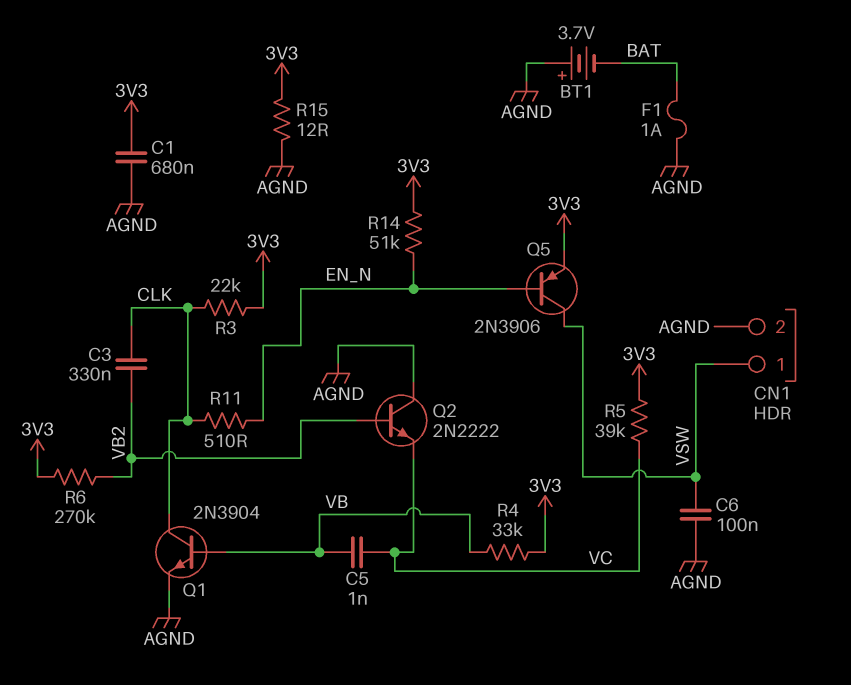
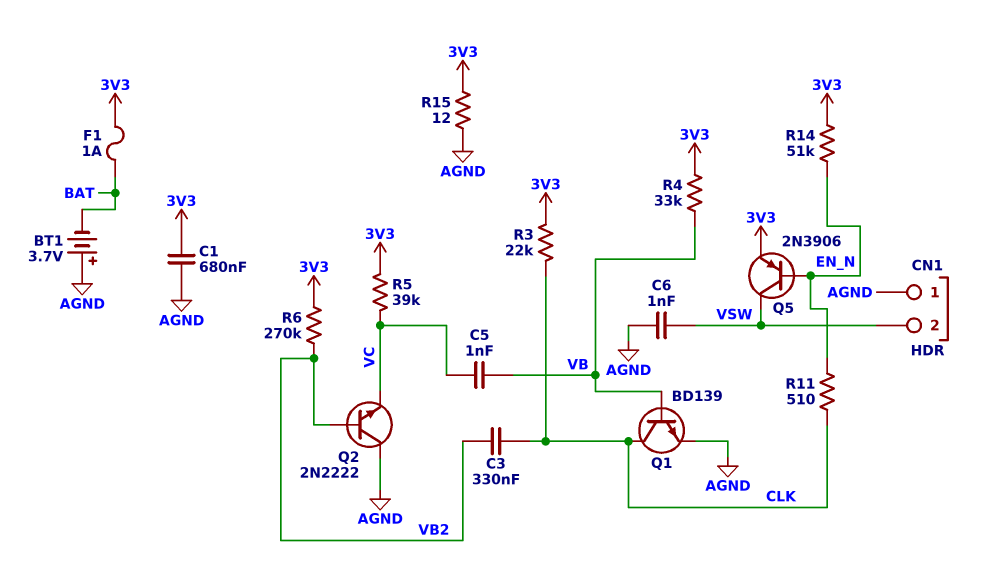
C6: 100nF (AGND, VSW) -> 1nF (AGND, VSW)
CN1 pin 1: VSW -> AGND
CN1 pin 2: AGND -> VSW
F1: 1A (AGND, BAT) -> 1A (3V3, BAT)
Q1: NPN 2N3904 (B VB, C CLK, E AGND) -> NPN BD139 (B VB, C CLK, E AGND)

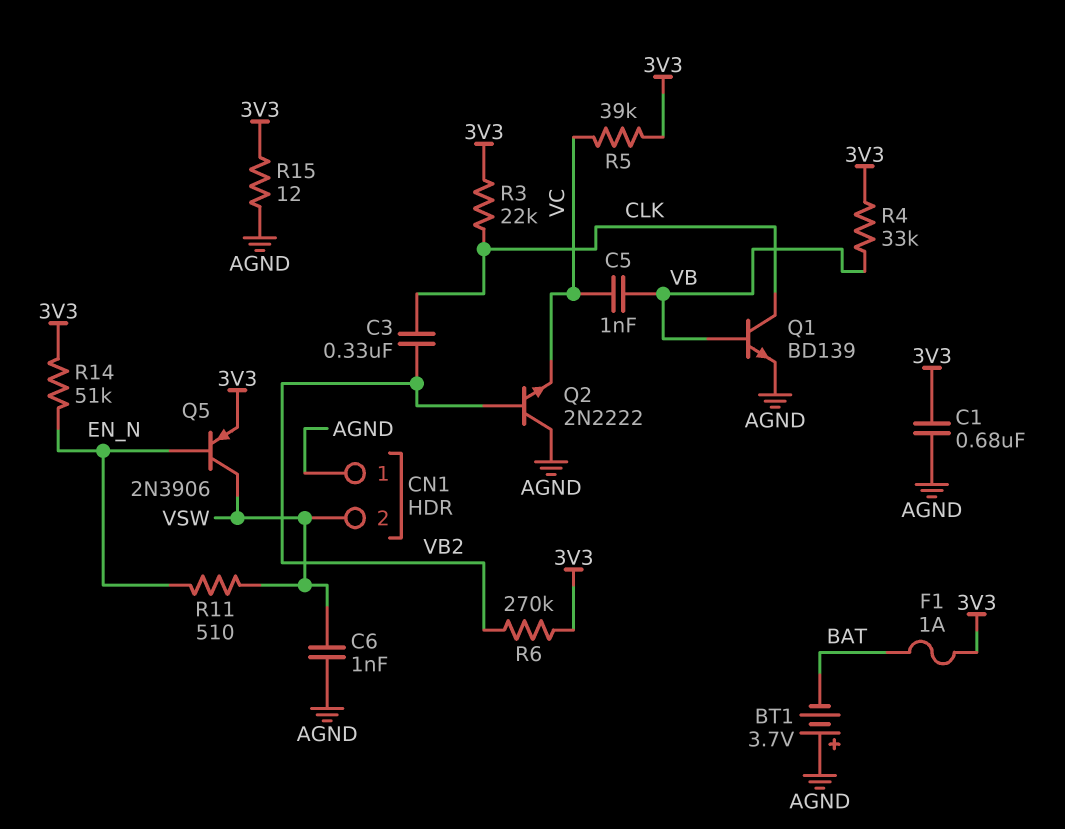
R11: 510 (CLK, EN_N) -> 510 (EN_N, VSW)

